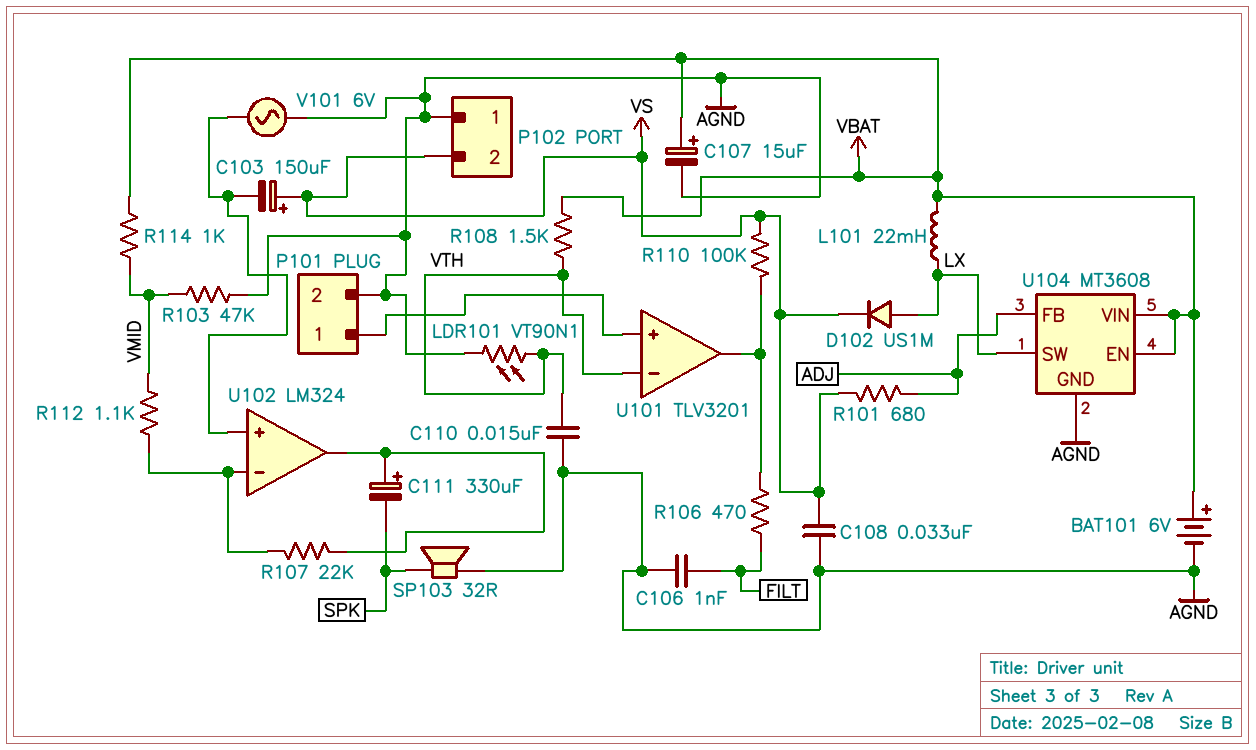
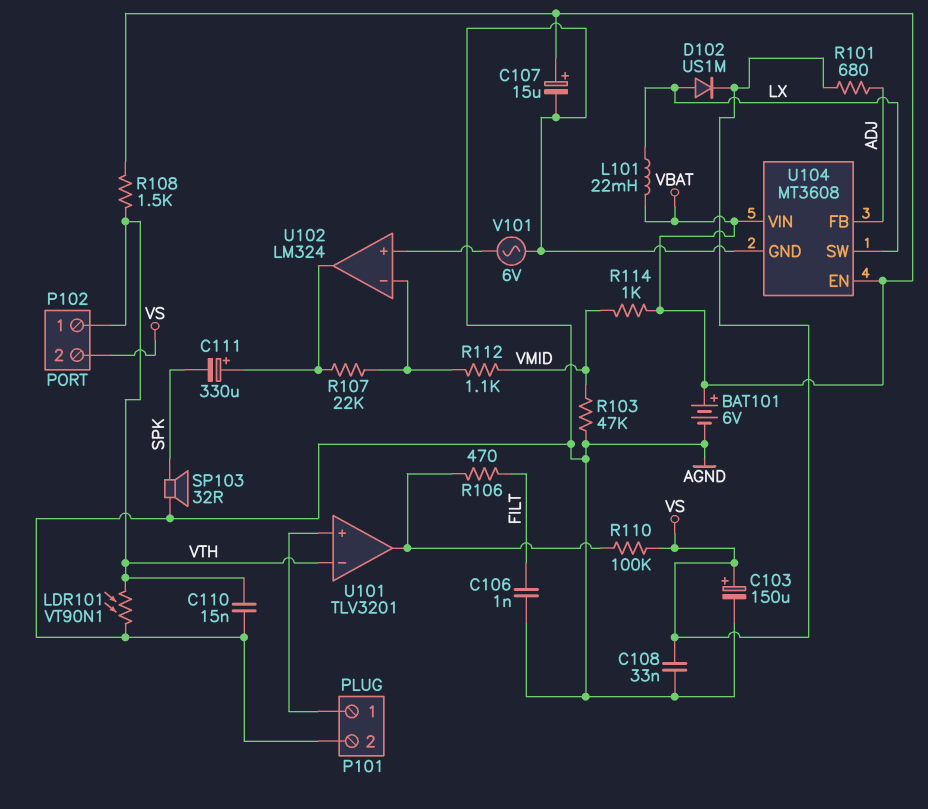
C103: 150uF (plus VS, minus U102/in+) -> 150uF (plus VS, minus AGND)
P102 pin 1: AGND -> VTH

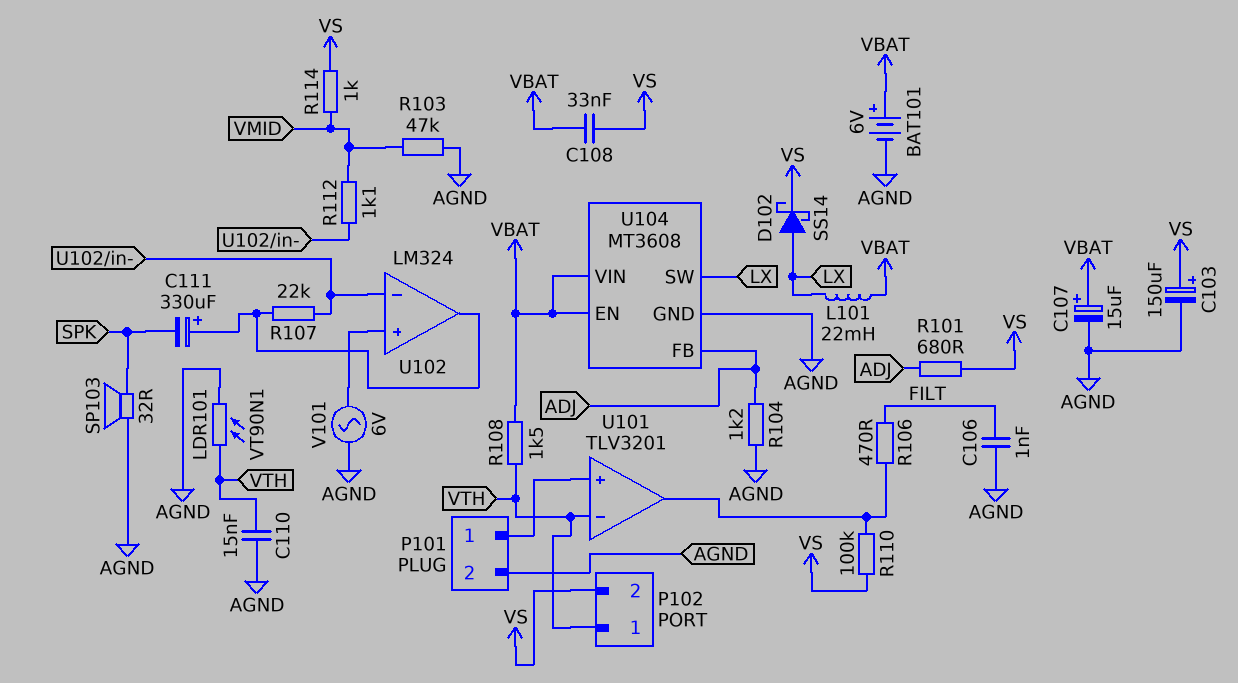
C108: 33nF (AGND, VS) -> 33nF (VBAT, VS)
D102: diode US1M (A LX, K VS) -> schottky SS14 (A LX, K VS)
R104: none -> 1.2k (ADJ, AGND)
R114: 1k (VBAT, VMID) -> 1k (VMID, VS)

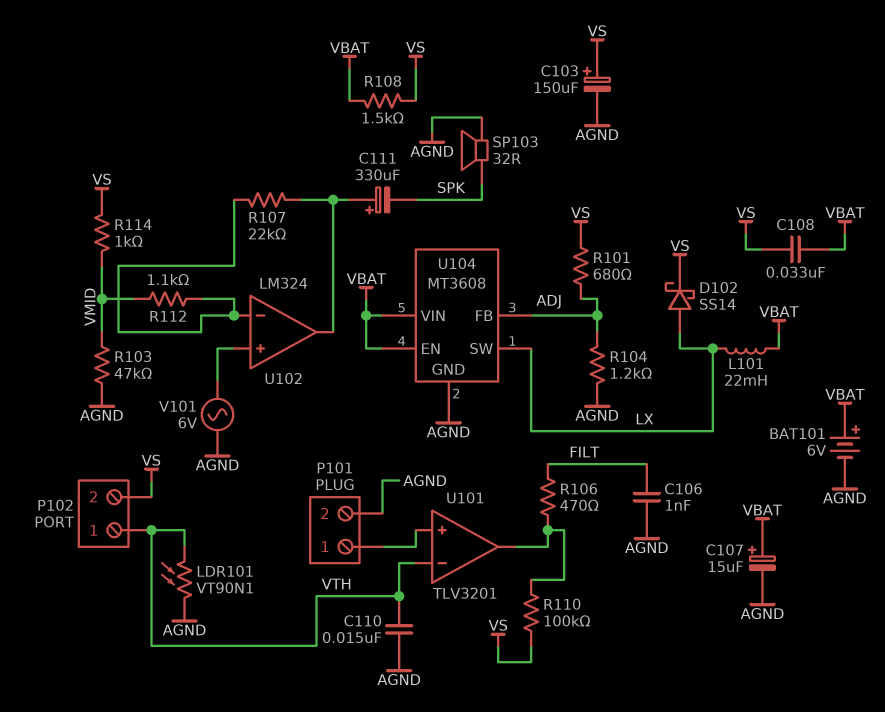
R108: 1.5k (VBAT, VTH) -> 1.5k (VBAT, VS)

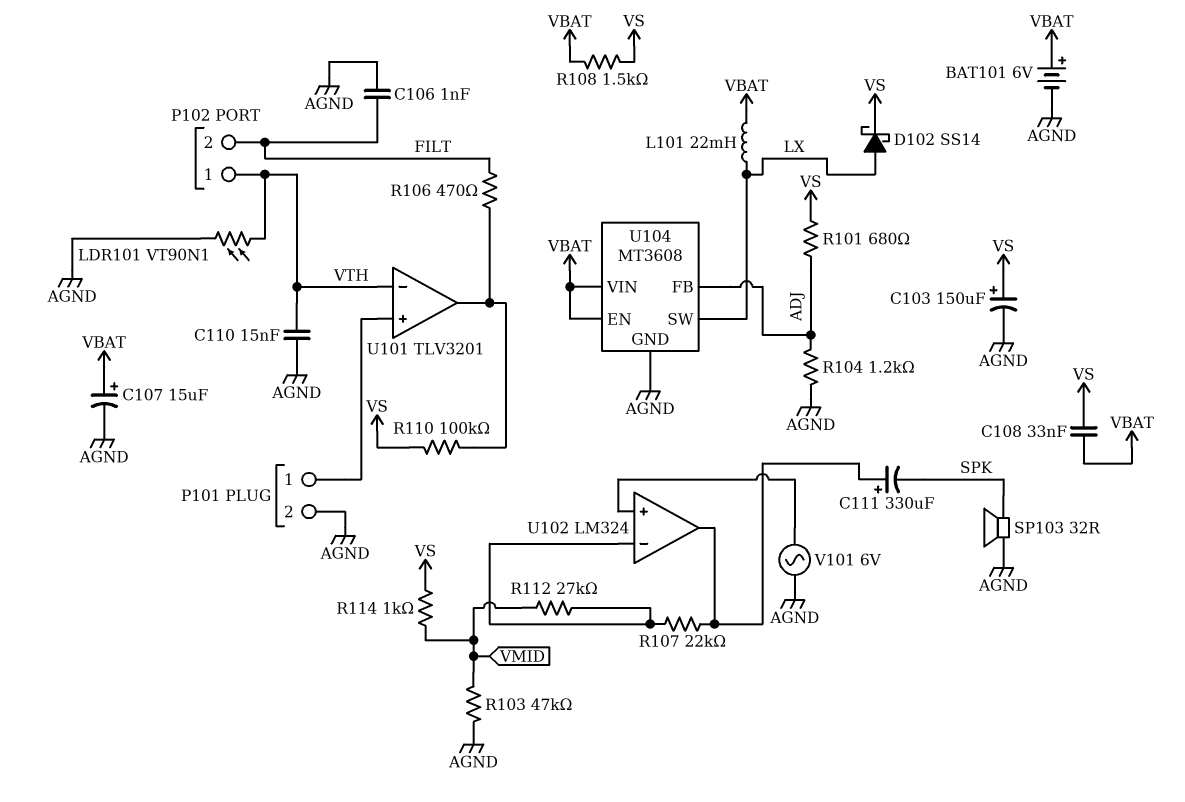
P102 pin 2: VS -> FILT
R112: 1.1k (U102/in-, VMID) -> 27k (U102/in-, VMID)

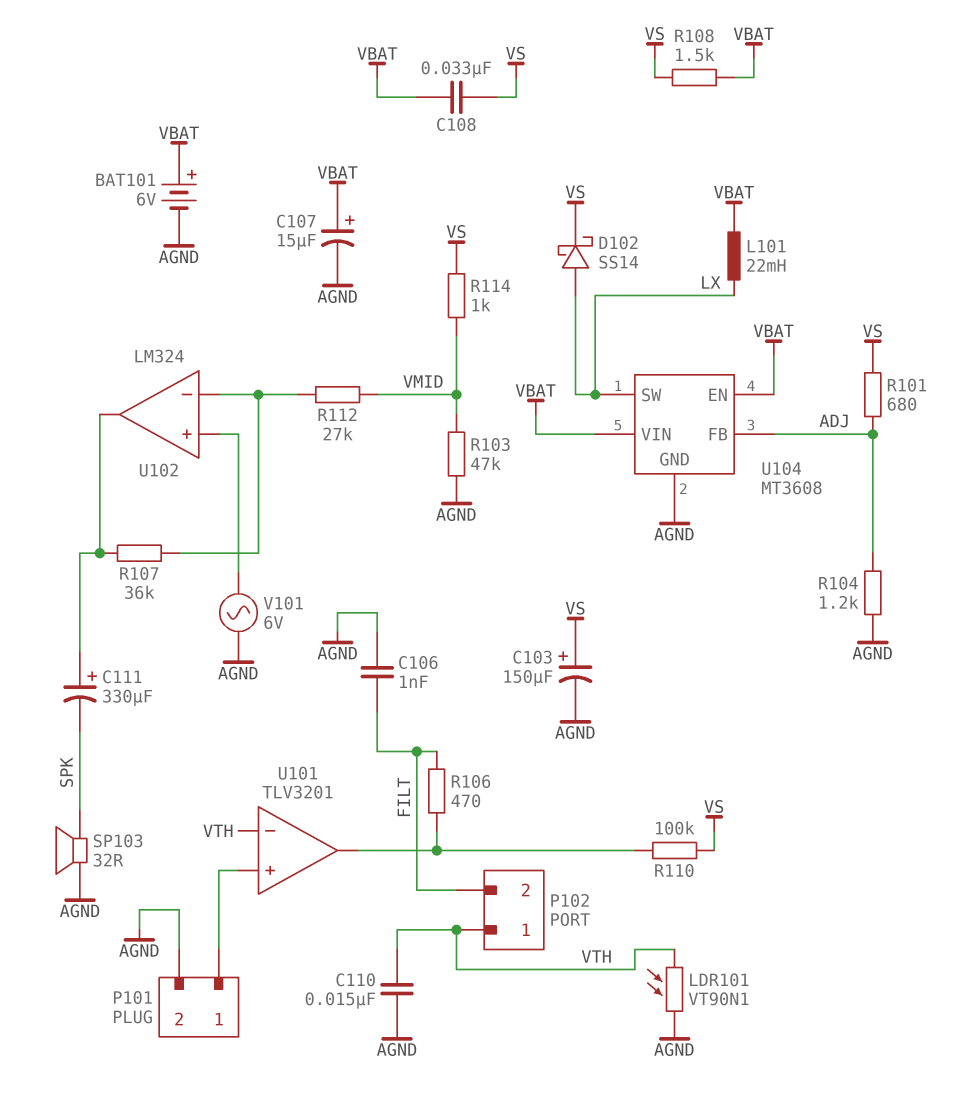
R107: 22k (U102/in-, U102/out) -> 36k (U102/in-, U102/out)

